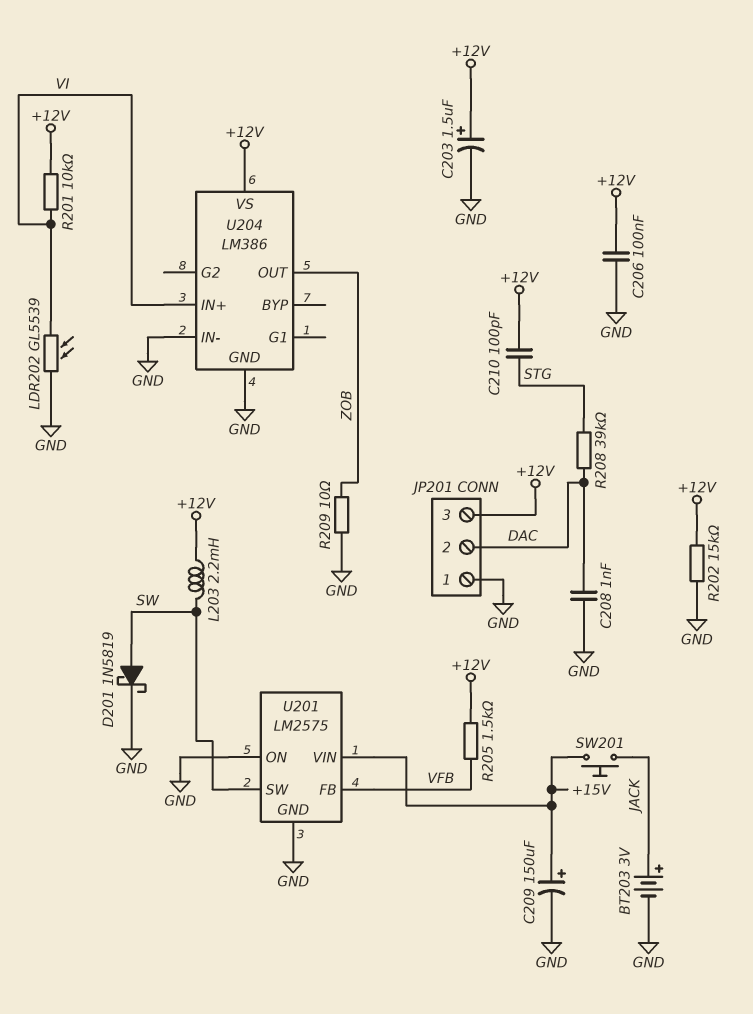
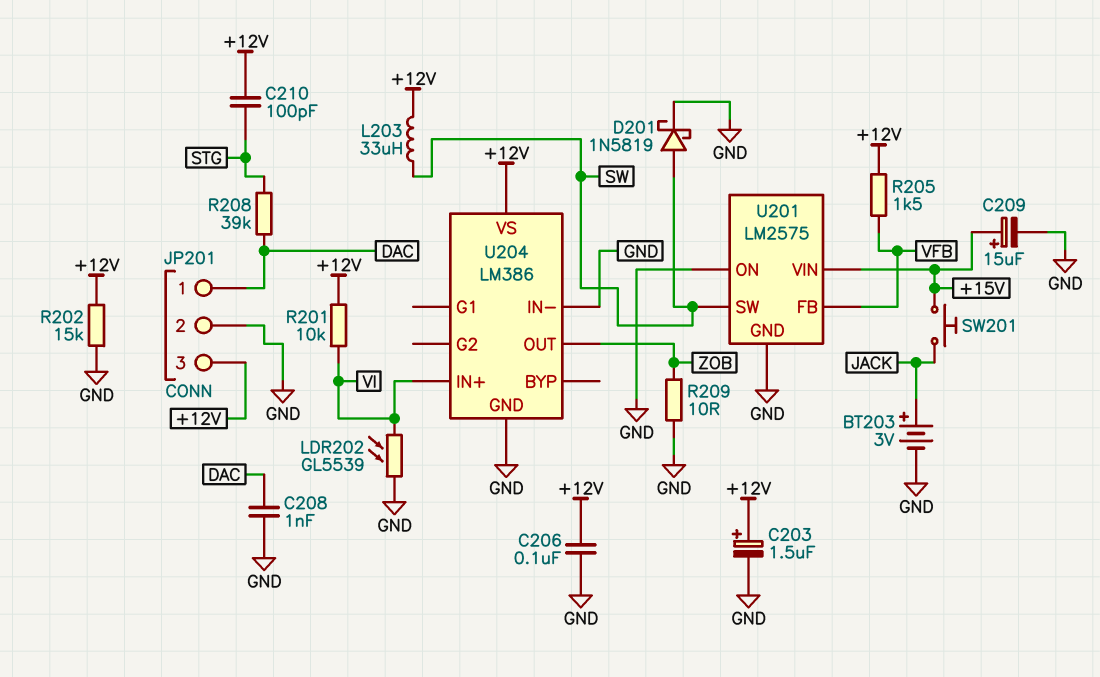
C209: 150uF (plus +15V, minus GND) -> 15uF (plus +15V, minus GND)
JP201 pin 1: GND -> DAC
JP201 pin 2: DAC -> GND
L203: 2.2mH (+12V, SW) -> 33uH (+12V, SW)

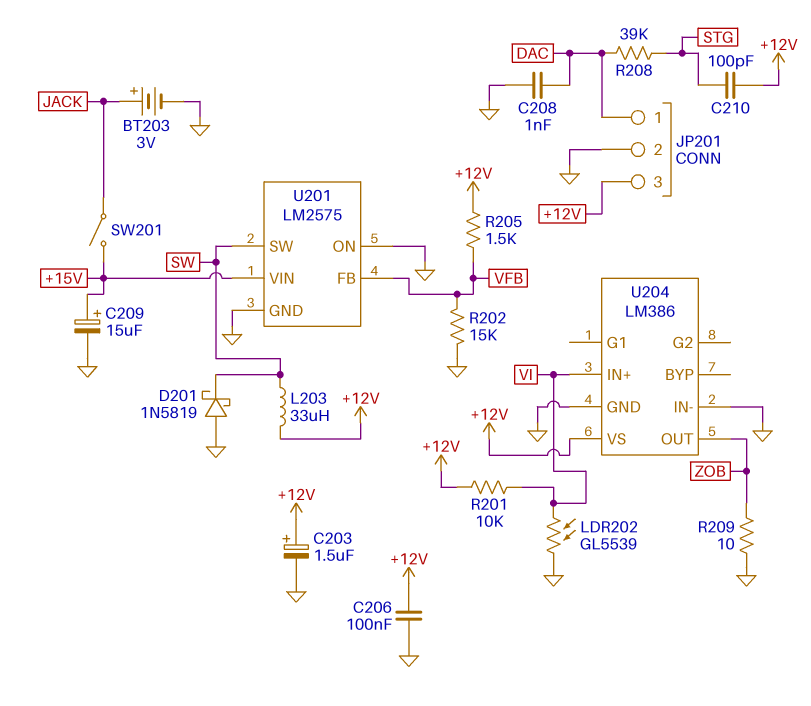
D201: schottky 1N5819 (A SW, K GND) -> schottky 1N5819 (A GND, K SW)
R202: 15k (+12V, GND) -> 15k (GND, VFB)
SW201: button (+15V, JACK) -> switch (+15V, JACK)

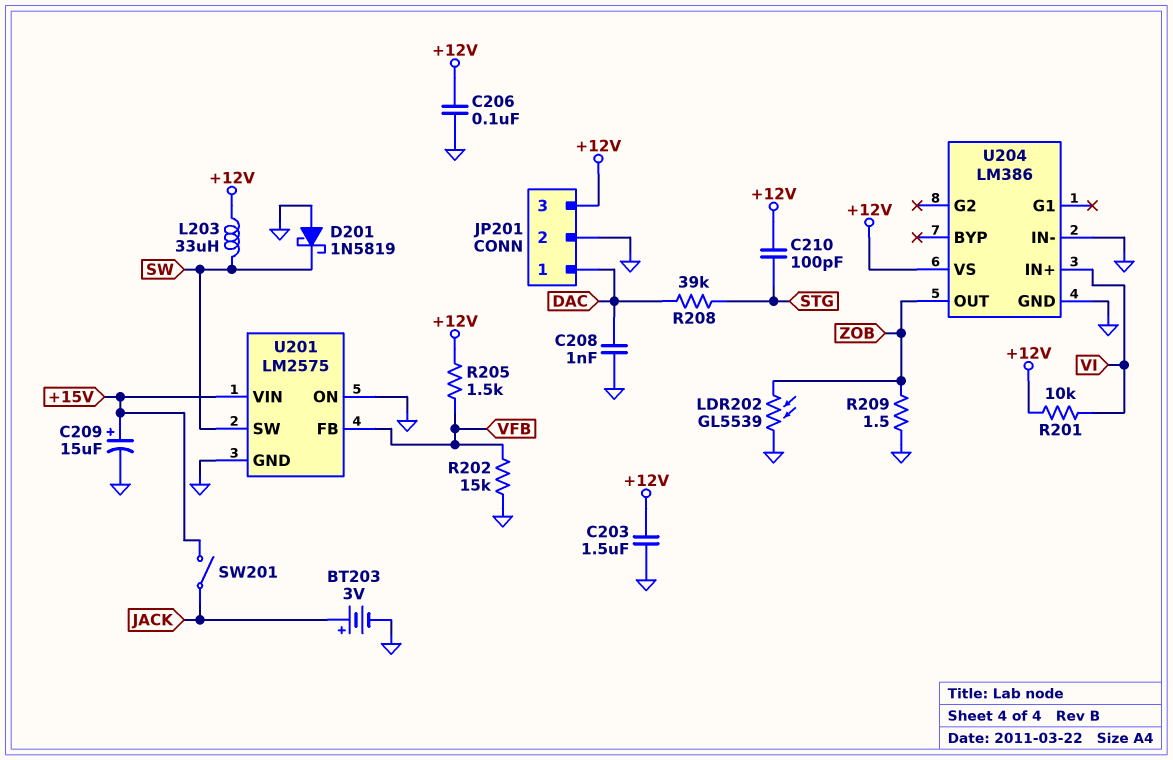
C203: 1.5uF (plus +12V, minus GND) -> 1.5uF (+12V, GND)
LDR202: GL5539 (GND, VI) -> GL5539 (GND, ZOB)
R209: 10 (GND, ZOB) -> 1.5 (GND, ZOB)

